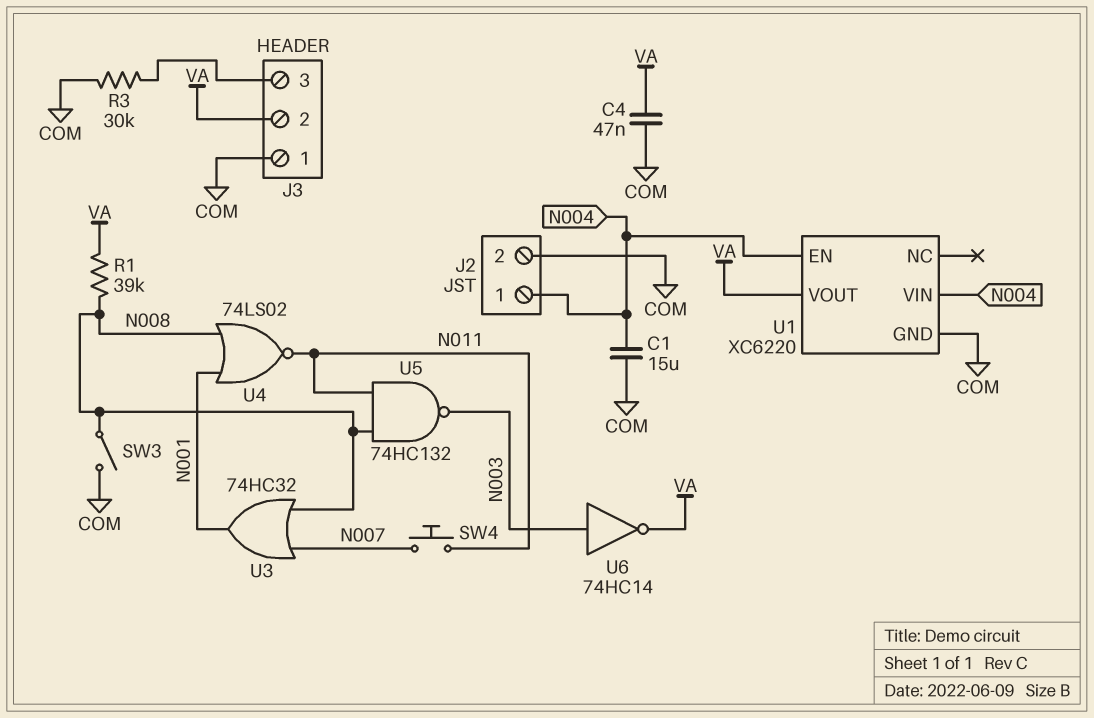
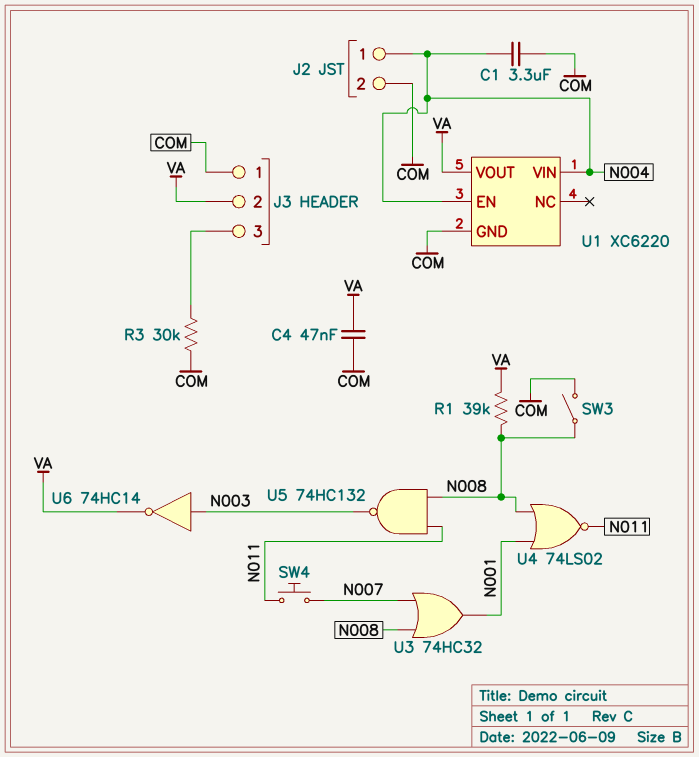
C1: 15uF (COM, N004) -> 3.3uF (COM, N004)

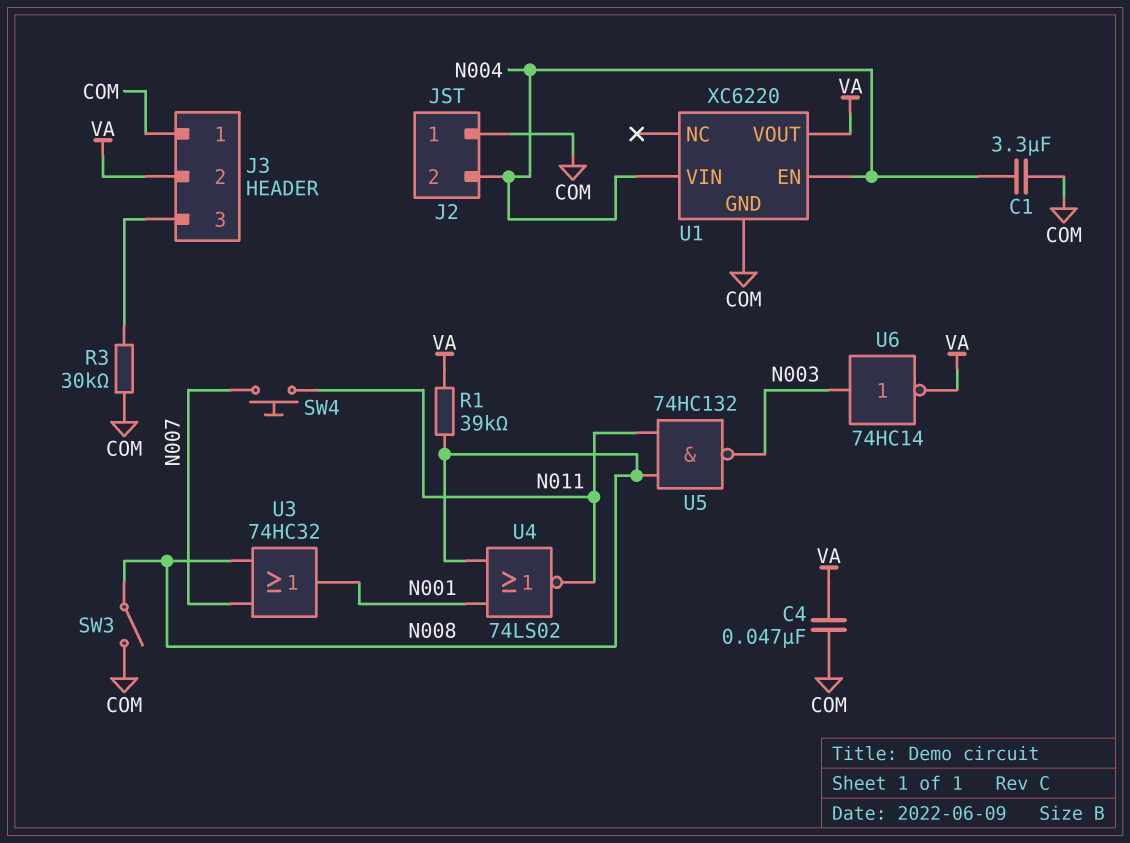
J2 pin 1: N004 -> COM
J2 pin 2: COM -> N004

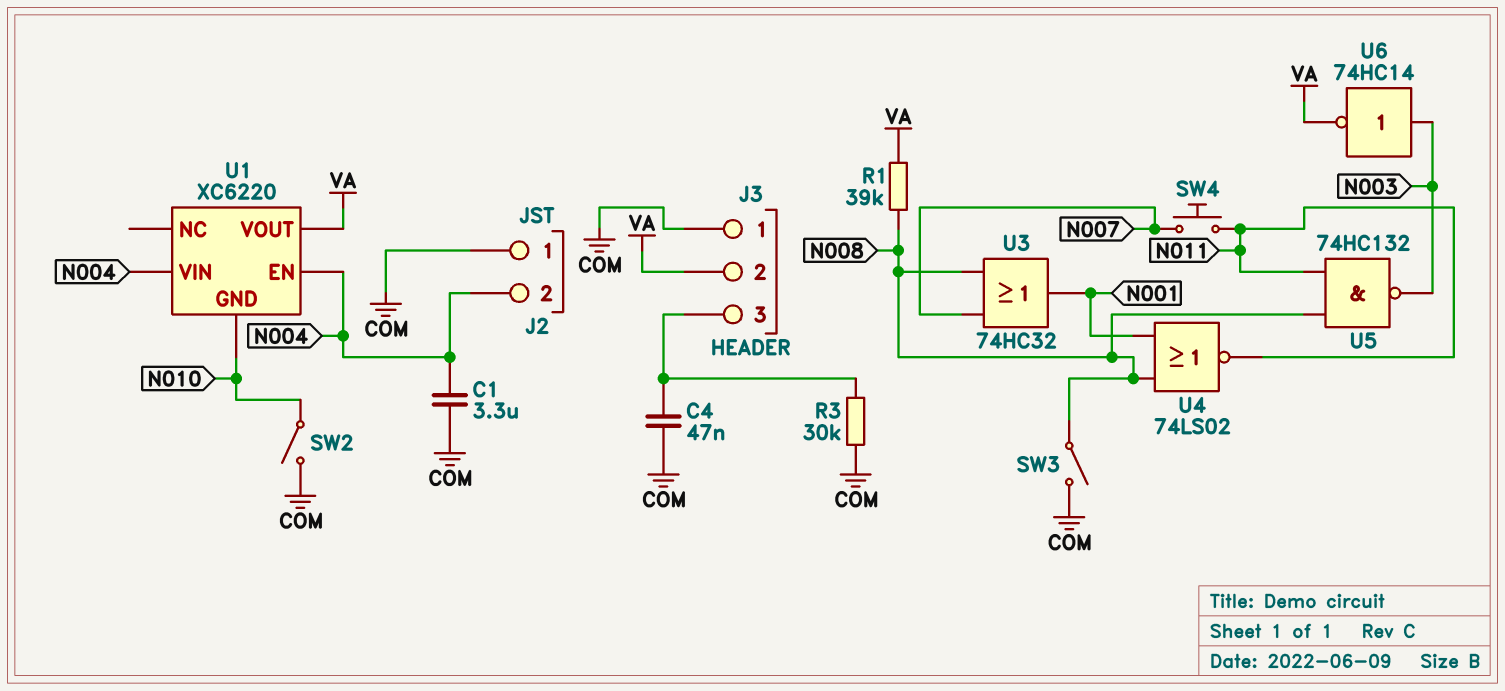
C4: 47nF (COM, VA) -> 47nF (COM, J3/3)
SW2: none -> switch (COM, N010)
U1 pin GND: COM -> N010

